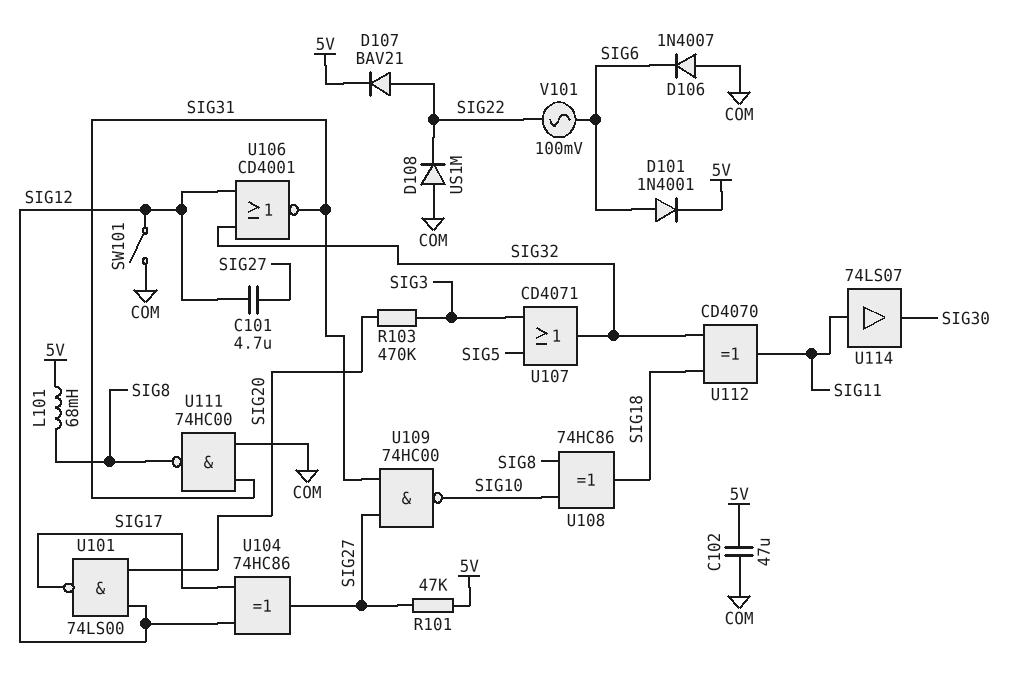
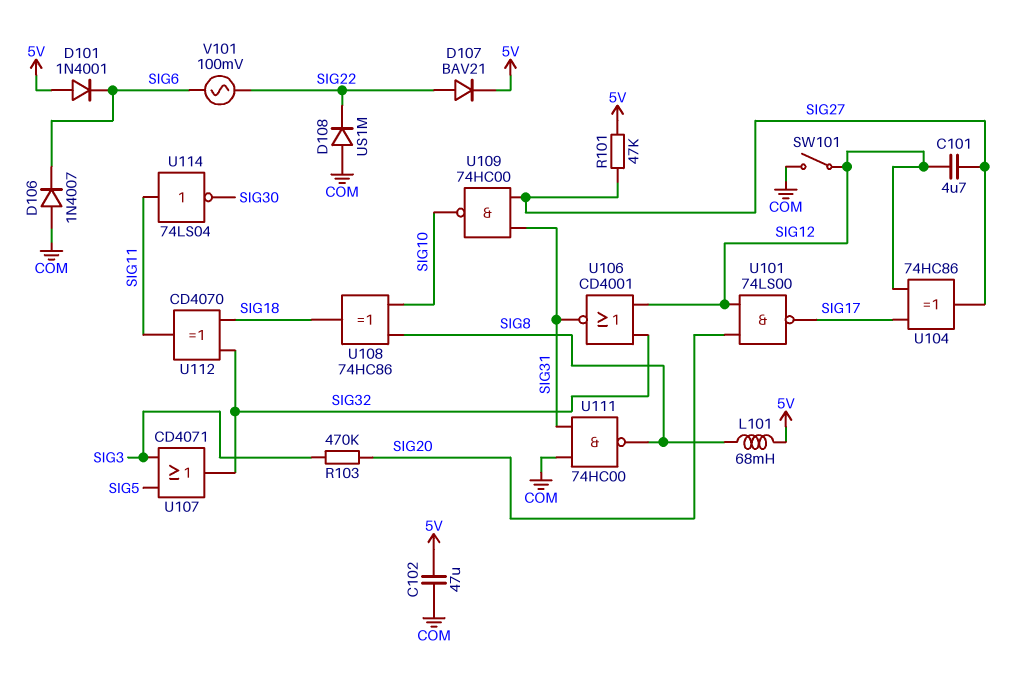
D101: diode 1N4001 (A SIG6, K 5V) -> diode 1N4001 (A 5V, K SIG6)
U114: buffer 74LS07 (in SIG11, out SIG30) -> NOT 74LS04 (in SIG11, out SIG30)

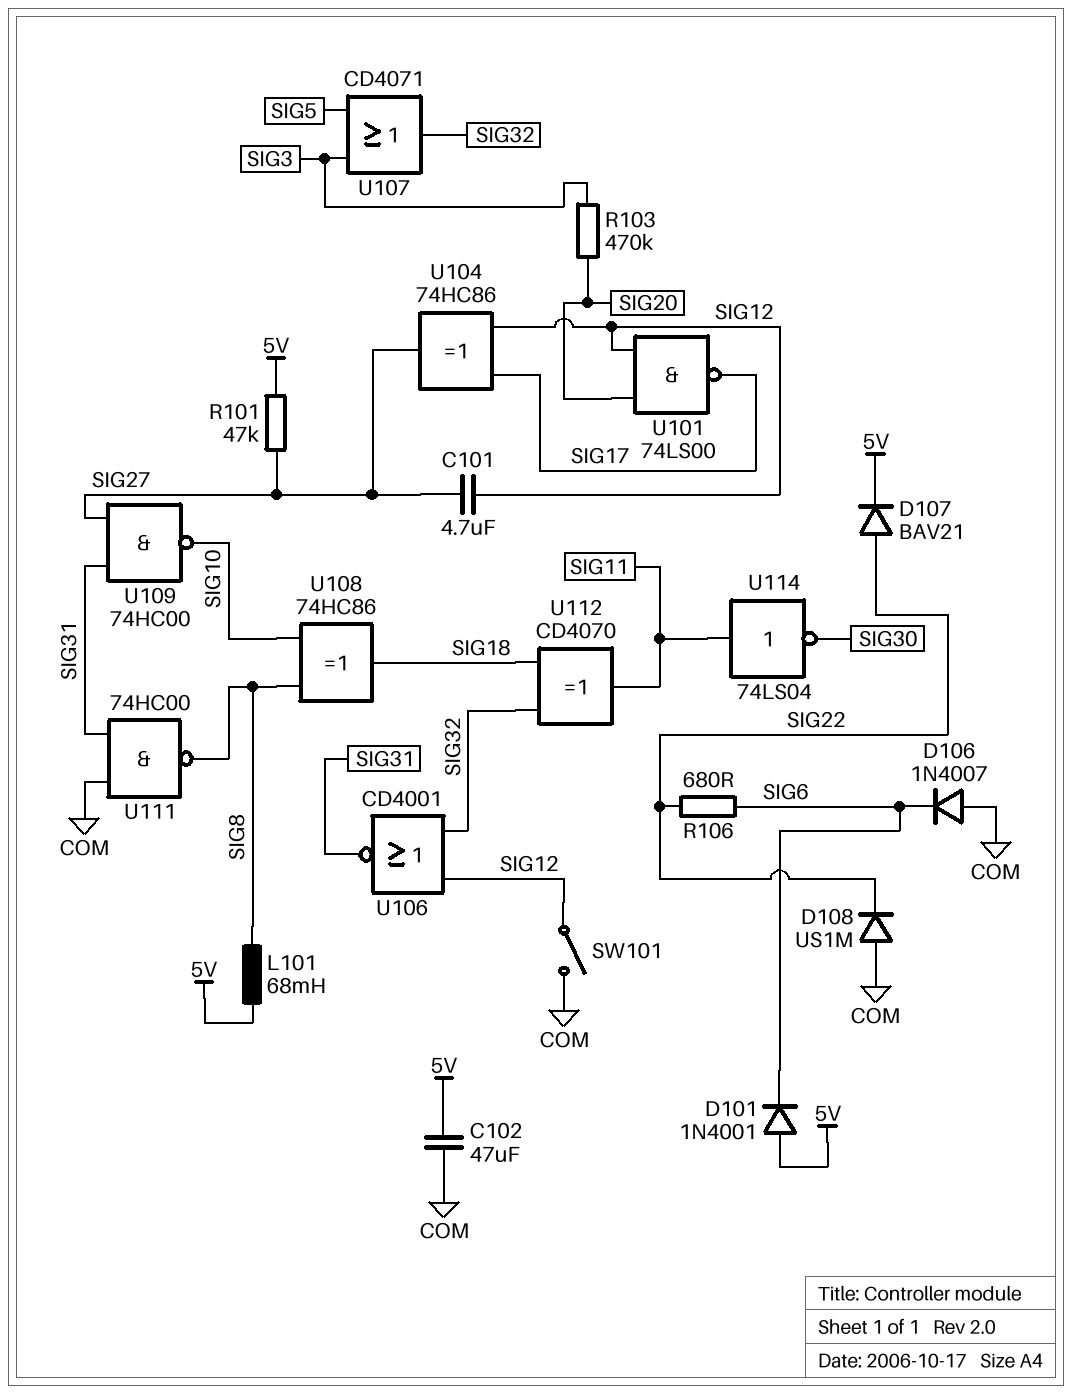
R106: none -> 680 (SIG6, SIG22)
V101: AC 100mV (SIG6, SIG22) -> none

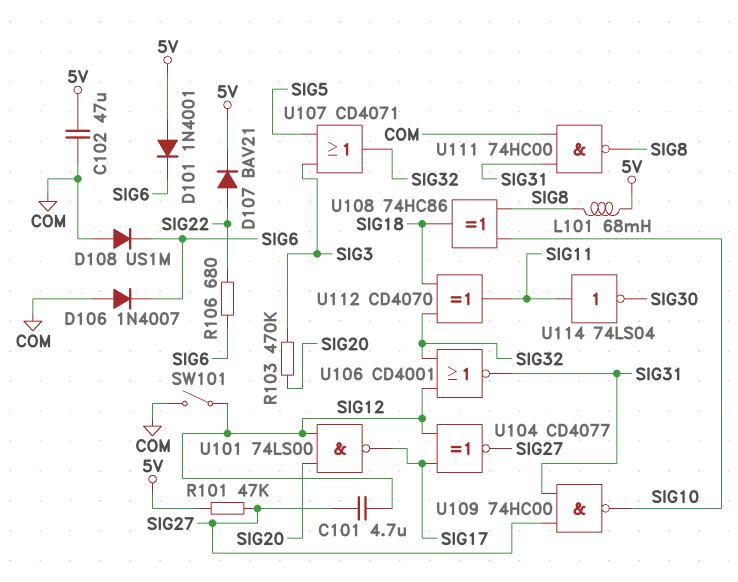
D108: diode US1M (A COM, K SIG22) -> diode US1M (A COM, K SIG6)
U104: XOR 74HC86 (in SIG12, in SIG17, out SIG27) -> XNOR CD4077 (in SIG12, in SIG17, out SIG27)

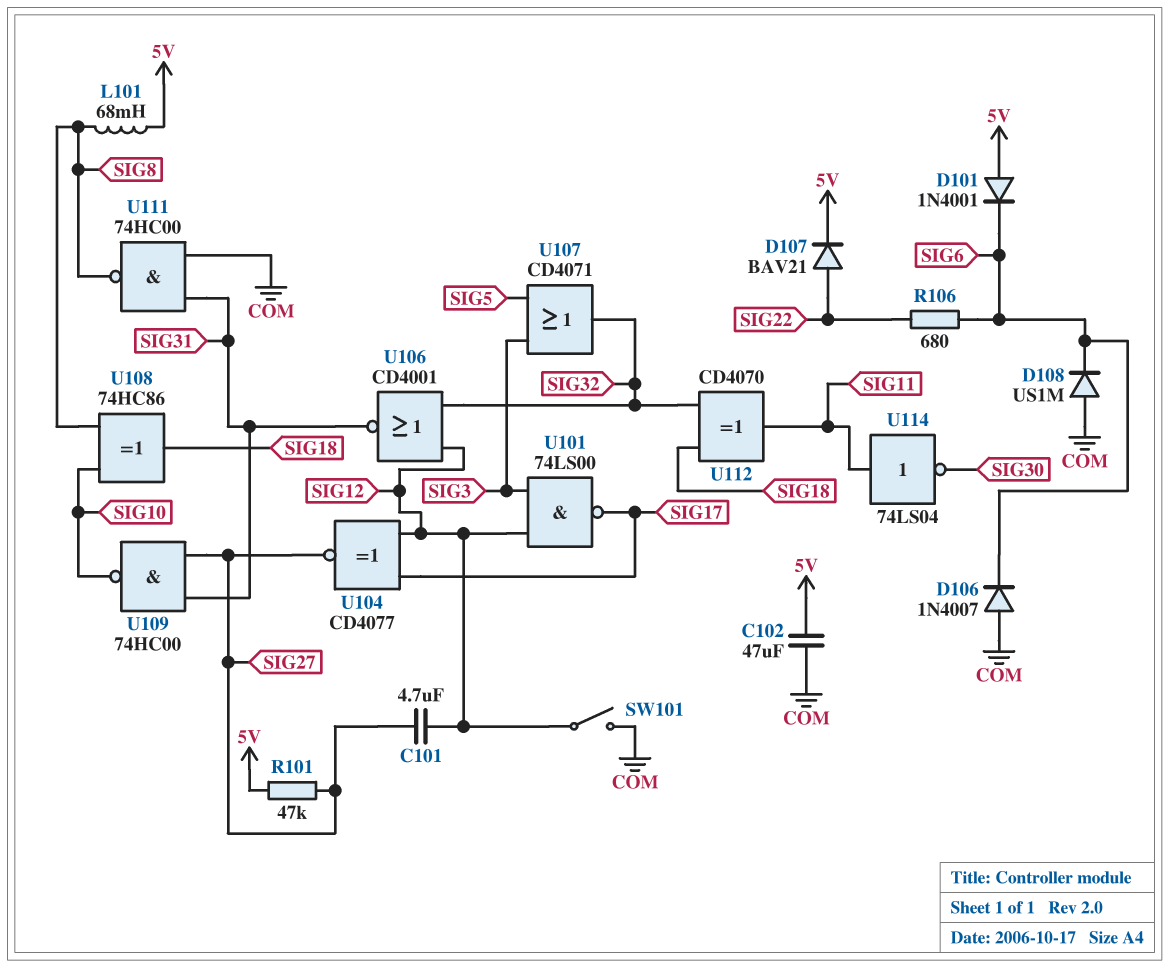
R103: 470k (SIG3, SIG20) -> none
U101: NAND 74LS00 (in SIG12, in SIG20, out SIG17) -> NAND 74LS00 (in SIG3, in SIG12, out SIG17)

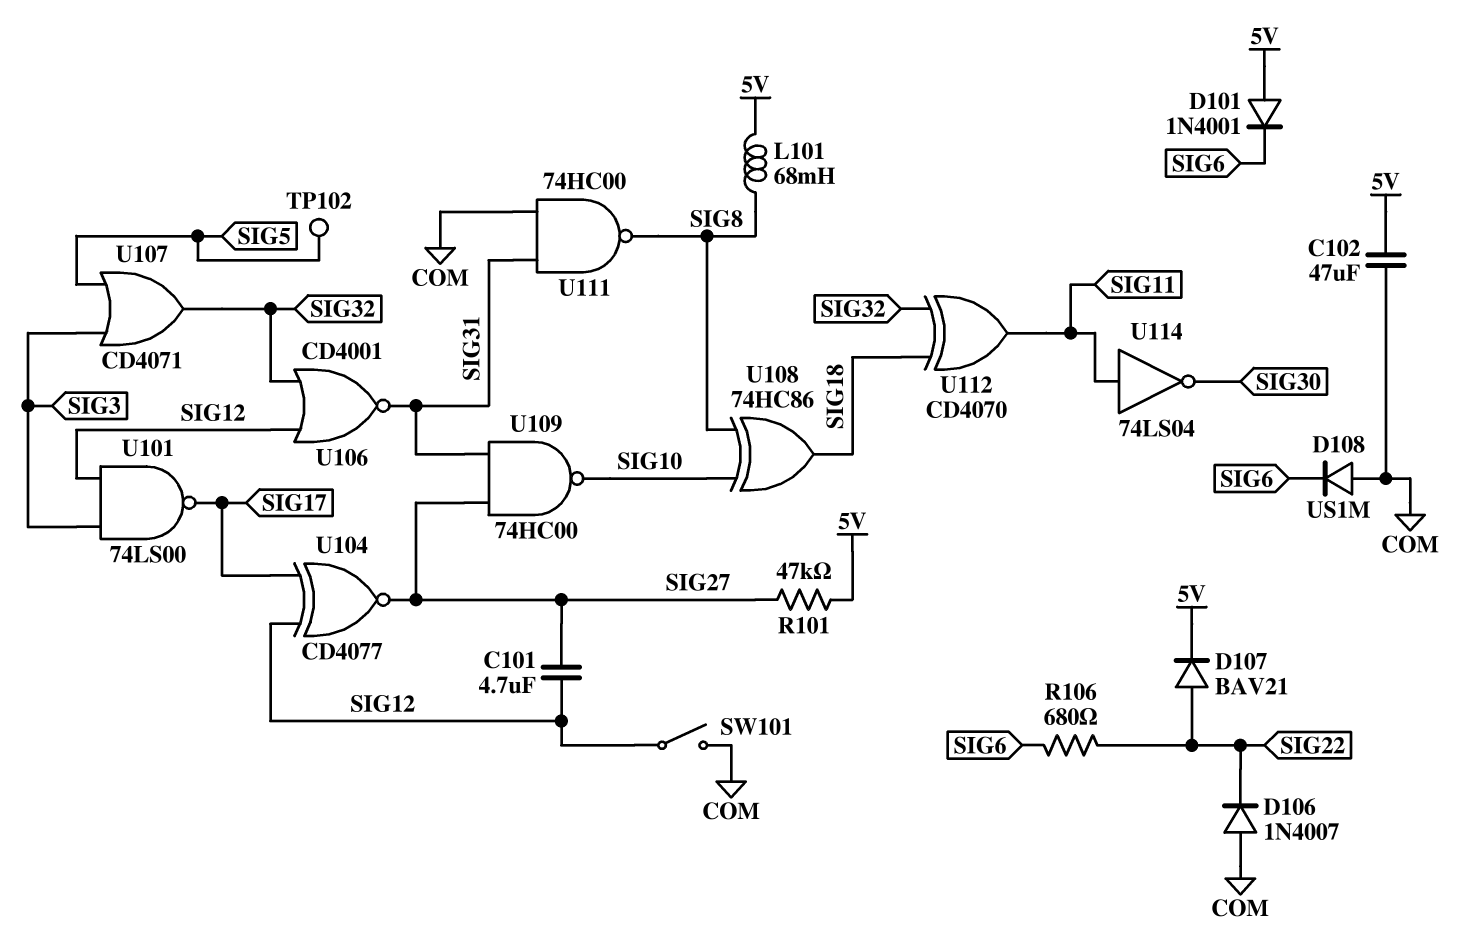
D106: diode 1N4007 (A COM, K SIG6) -> diode 1N4007 (A COM, K SIG22)
TP102: none -> test point (SIG5)

